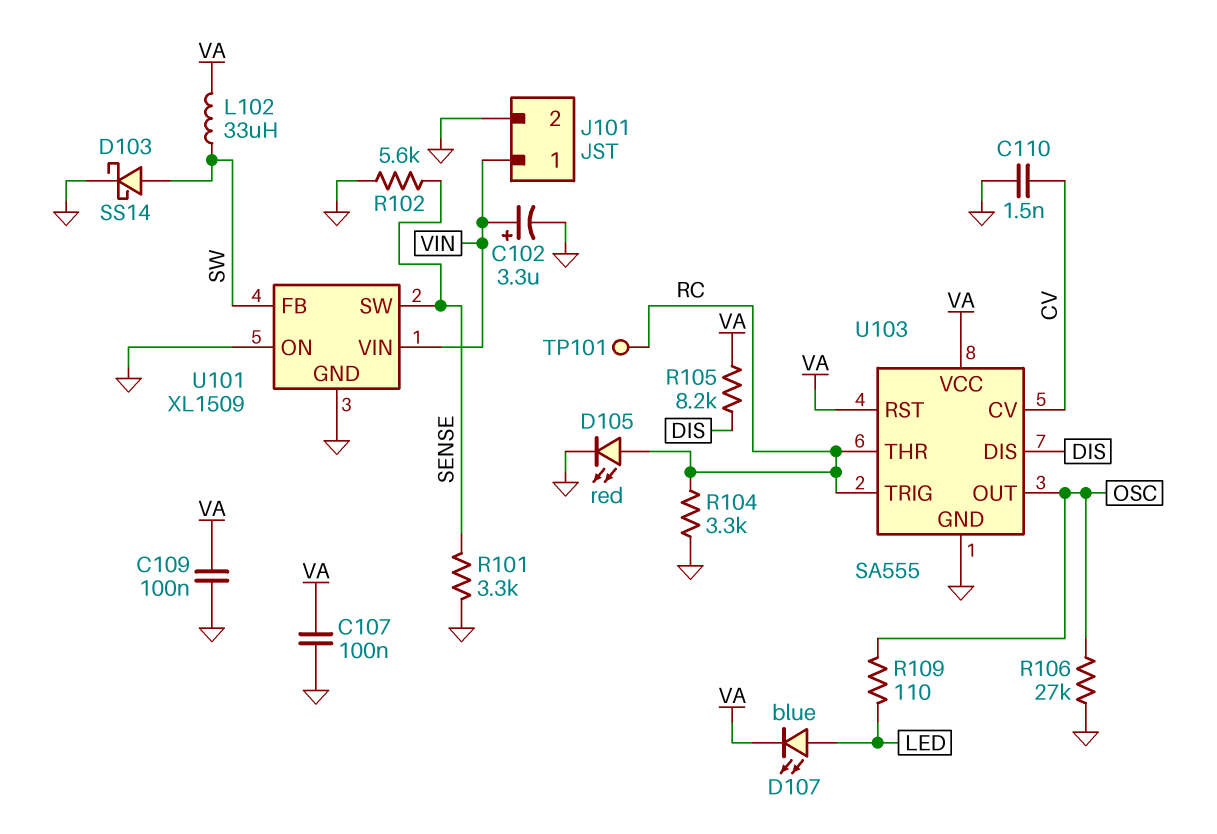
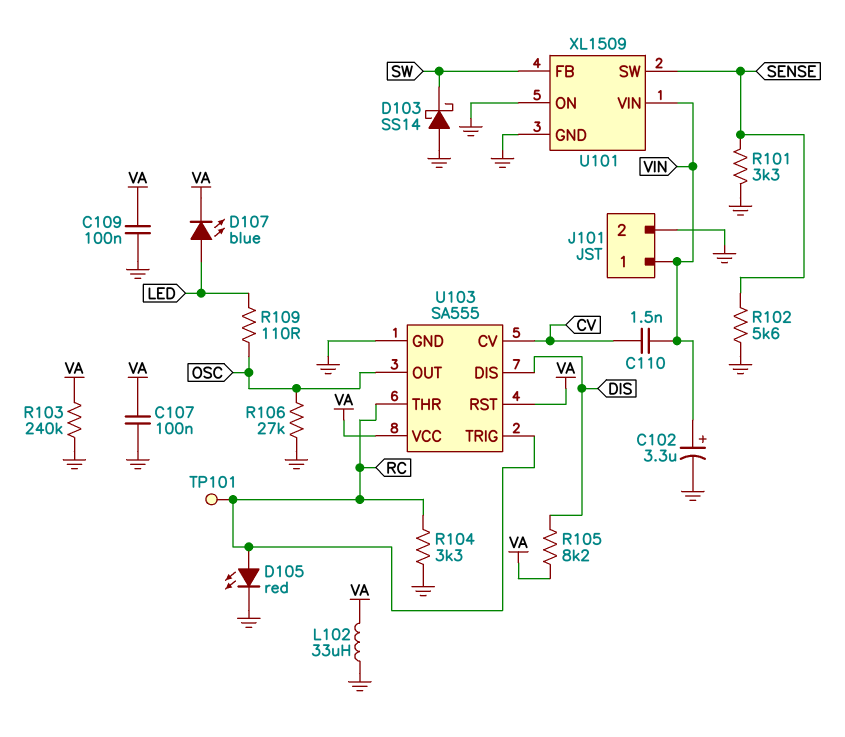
C110: 1.5nF (CV, GND) -> 1.5nF (CV, VIN)
D103: schottky SS14 (A SW, K GND) -> schottky SS14 (A GND, K SW)
L102: 33uH (SW, VA) -> 33uH (GND, VA)
R103: none -> 240k (GND, VA)

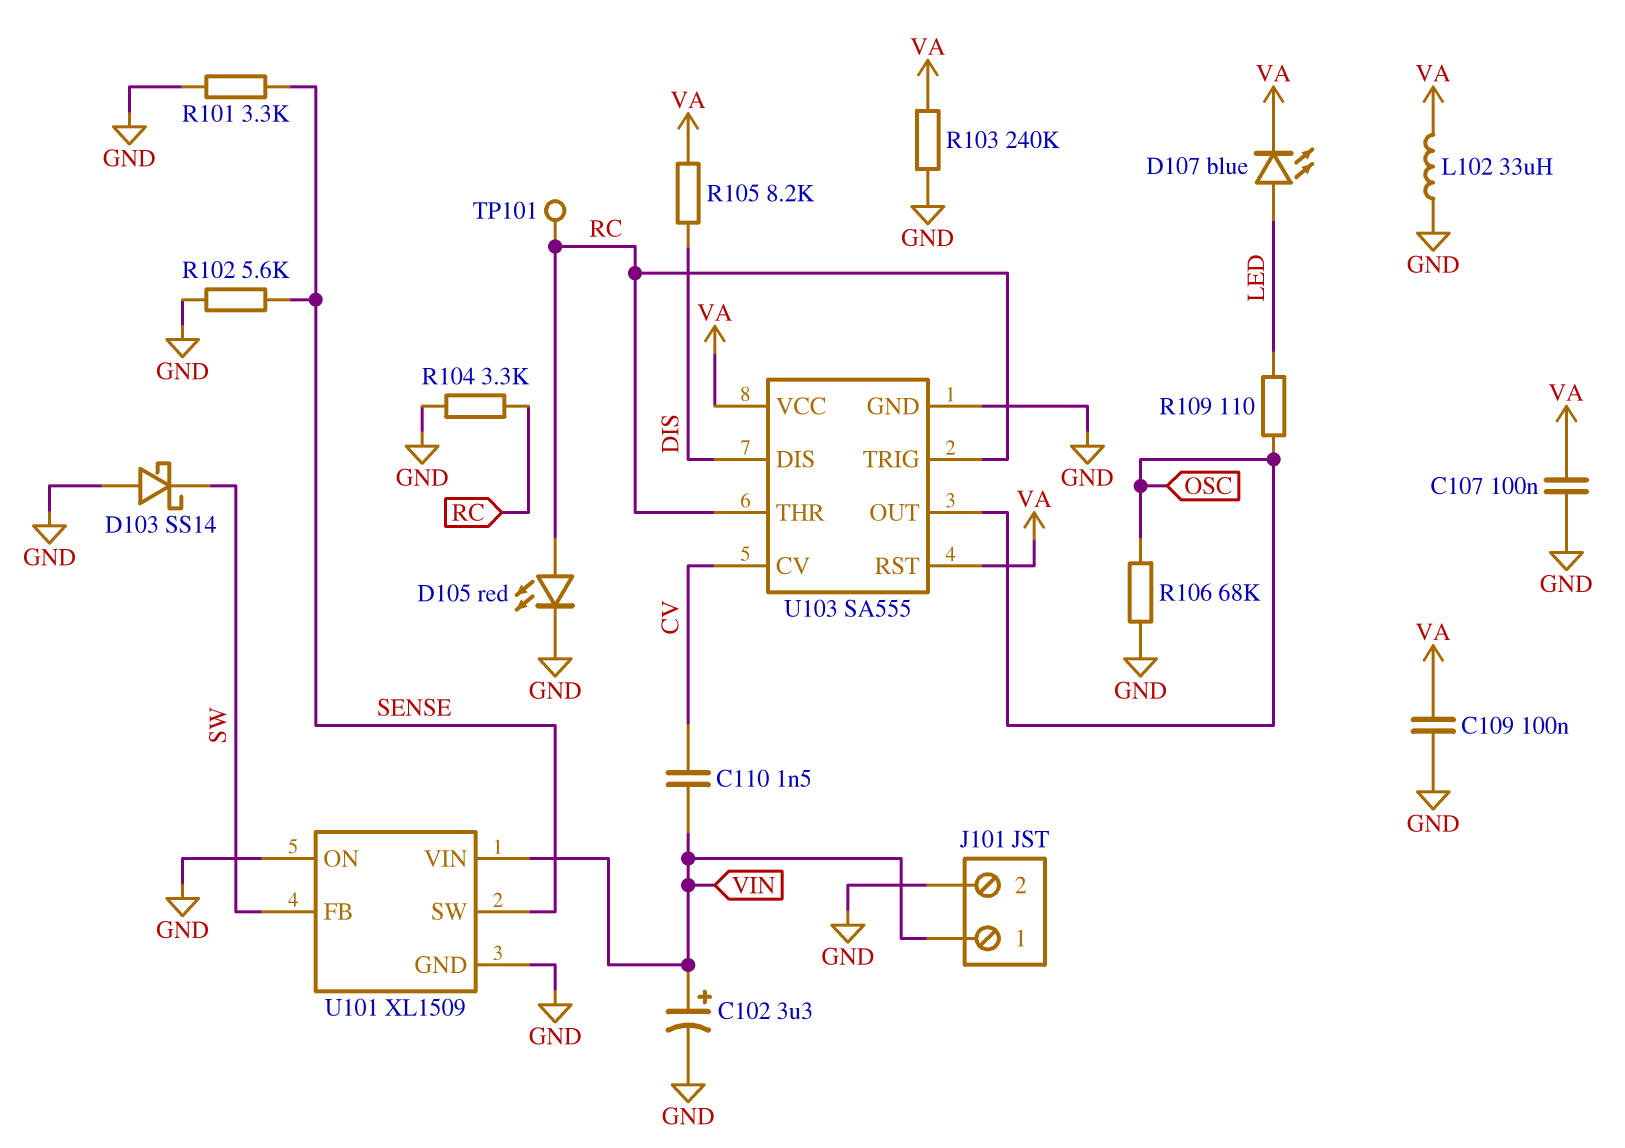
R106: 27k (GND, OSC) -> 68k (GND, OSC)

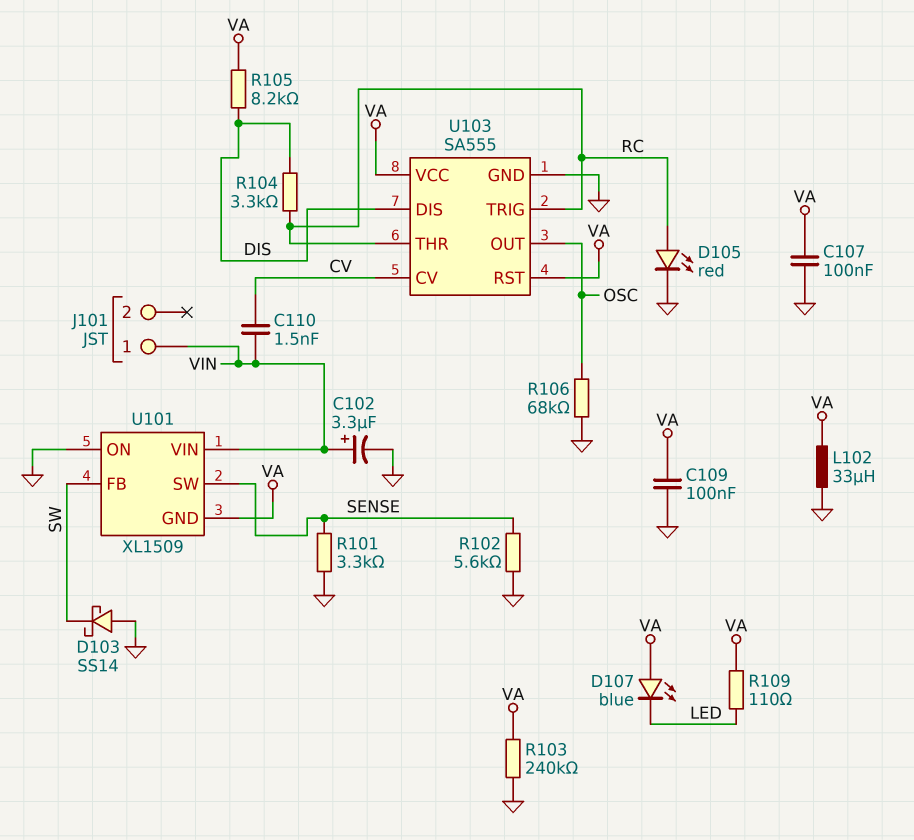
D107: LED blue (A LED, K VA) -> LED blue (A VA, K LED)
J101 pin 2: GND -> none
R104: 3.3k (GND, RC) -> 3.3k (DIS, RC)
R109: 110 (LED, OSC) -> 110 (LED, VA)
TP101: test point (RC) -> none
U101 pin GND: GND -> VA

